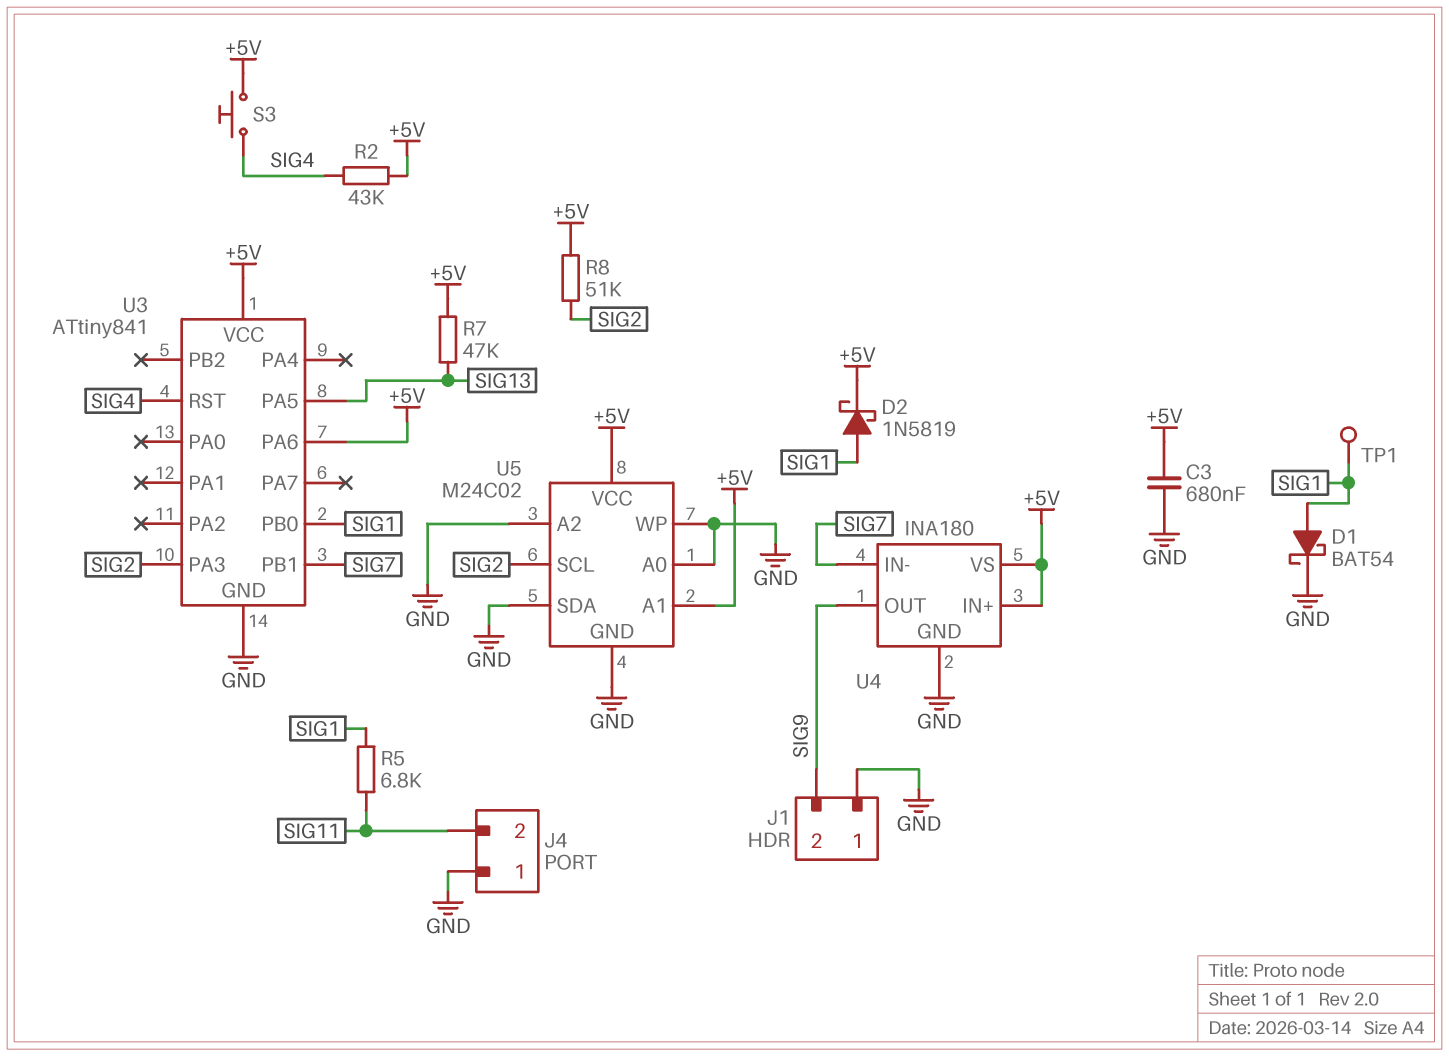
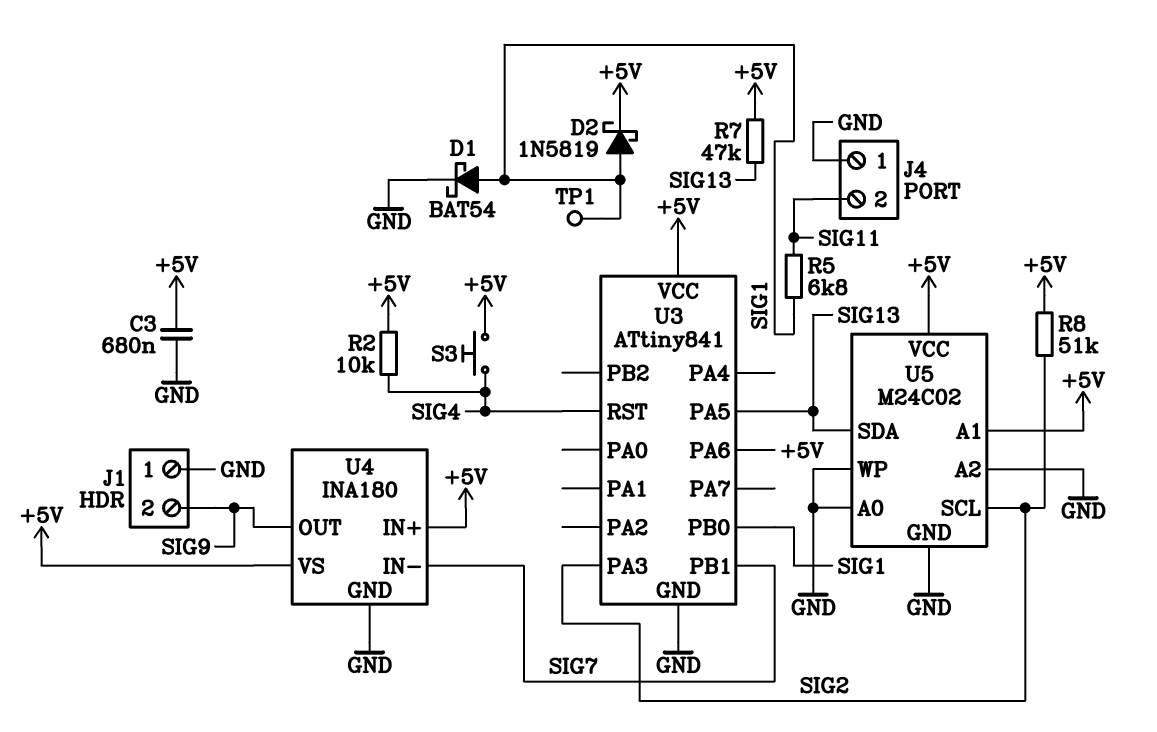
R2: 43k (+5V, SIG4) -> 10k (+5V, SIG4)
U5 pin SDA: GND -> SIG13

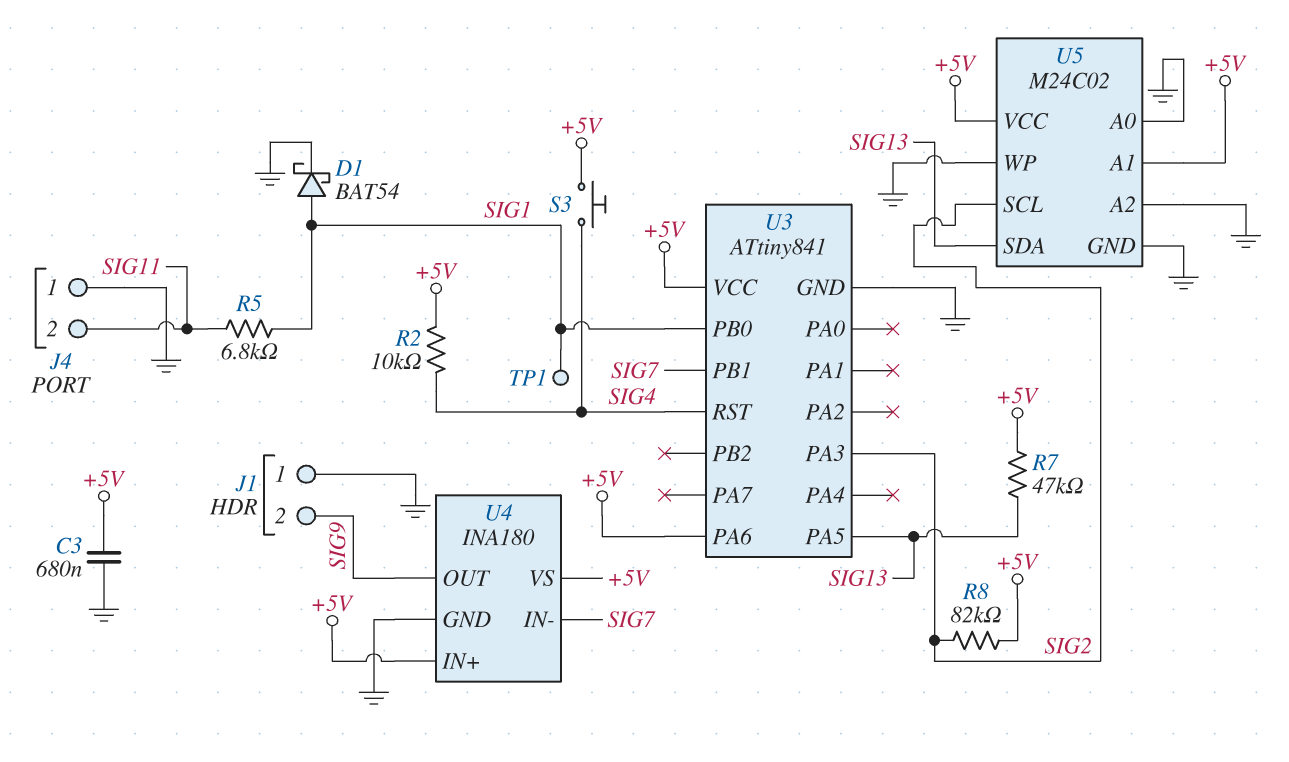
D2: schottky 1N5819 (A SIG1, K +5V) -> none
R8: 51k (+5V, SIG2) -> 82k (+5V, SIG2)

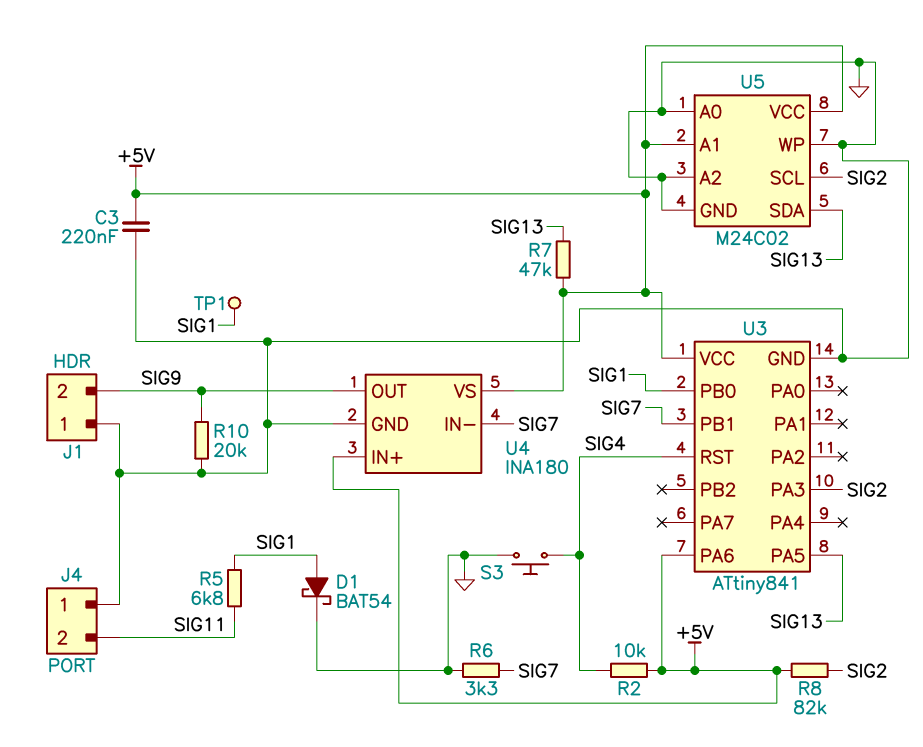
C3: 680nF (+5V, GND) -> 220nF (+5V, GND)
R6: none -> 3.3k (GND, SIG7)
R10: none -> 20k (GND, SIG9)
S3: button (+5V, SIG4) -> button (GND, SIG4)

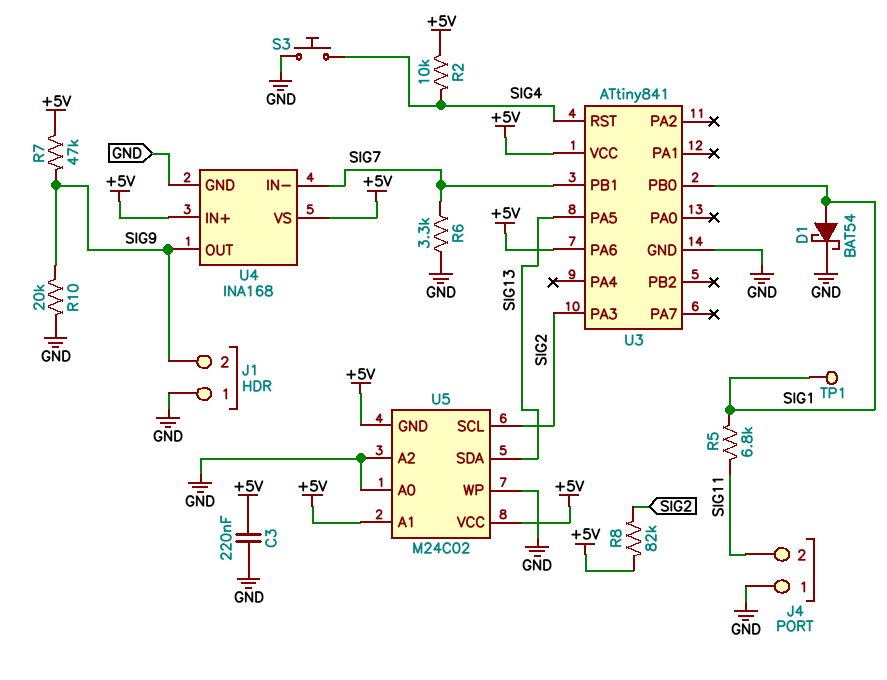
R7: 47k (+5V, SIG13) -> 47k (+5V, SIG9)
U4: INA180 -> INA168
U5 pin GND: GND -> +5V

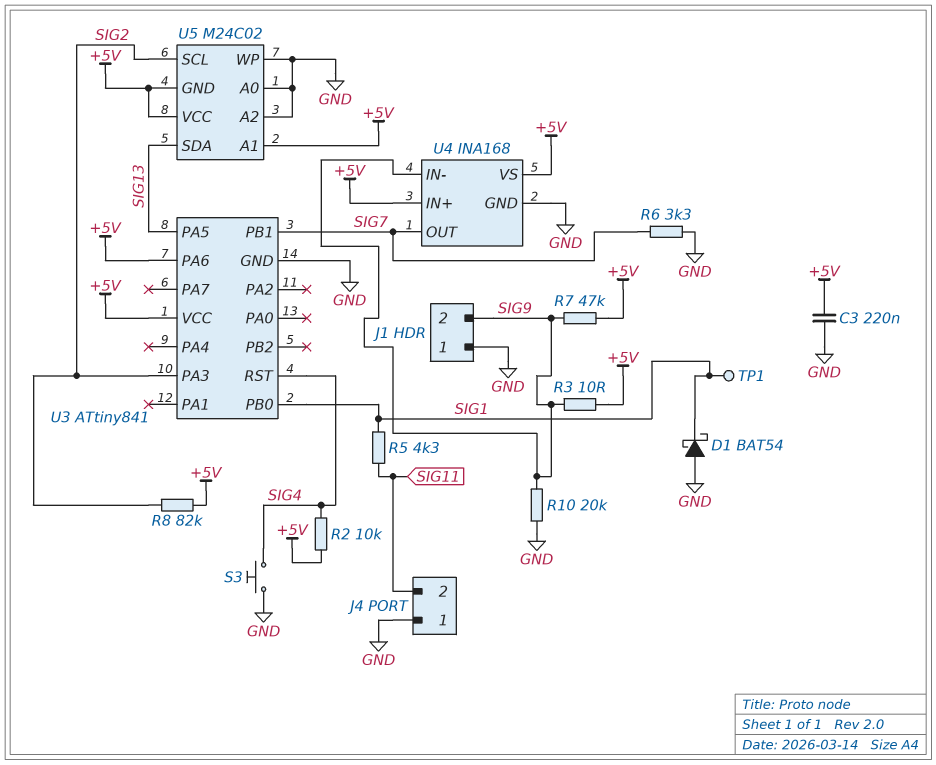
D1: schottky BAT54 (A SIG1, K GND) -> schottky BAT54 (A GND, K SIG1)
R3: none -> 10 (+5V, SIG9)
R5: 6.8k (SIG1, SIG11) -> 4.3k (SIG1, SIG11)
U4 pin IN-: SIG7 -> SIG9
U4 pin OUT: SIG9 -> SIG7

